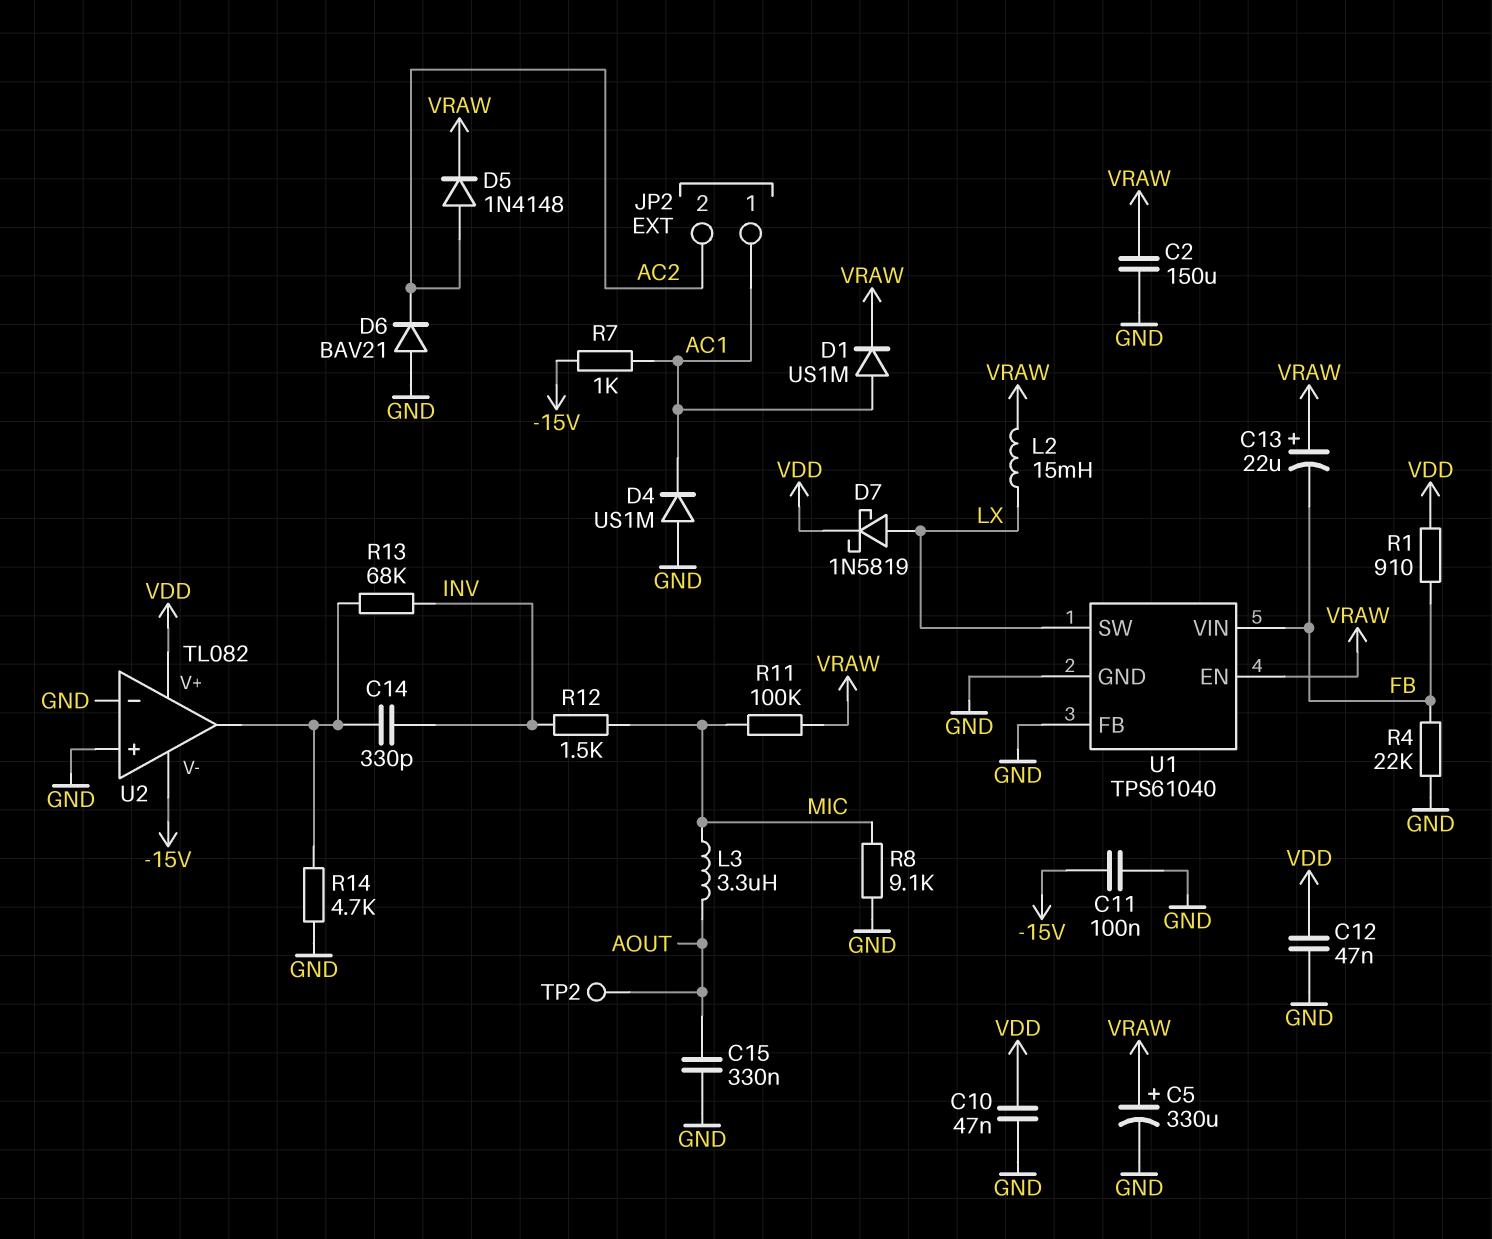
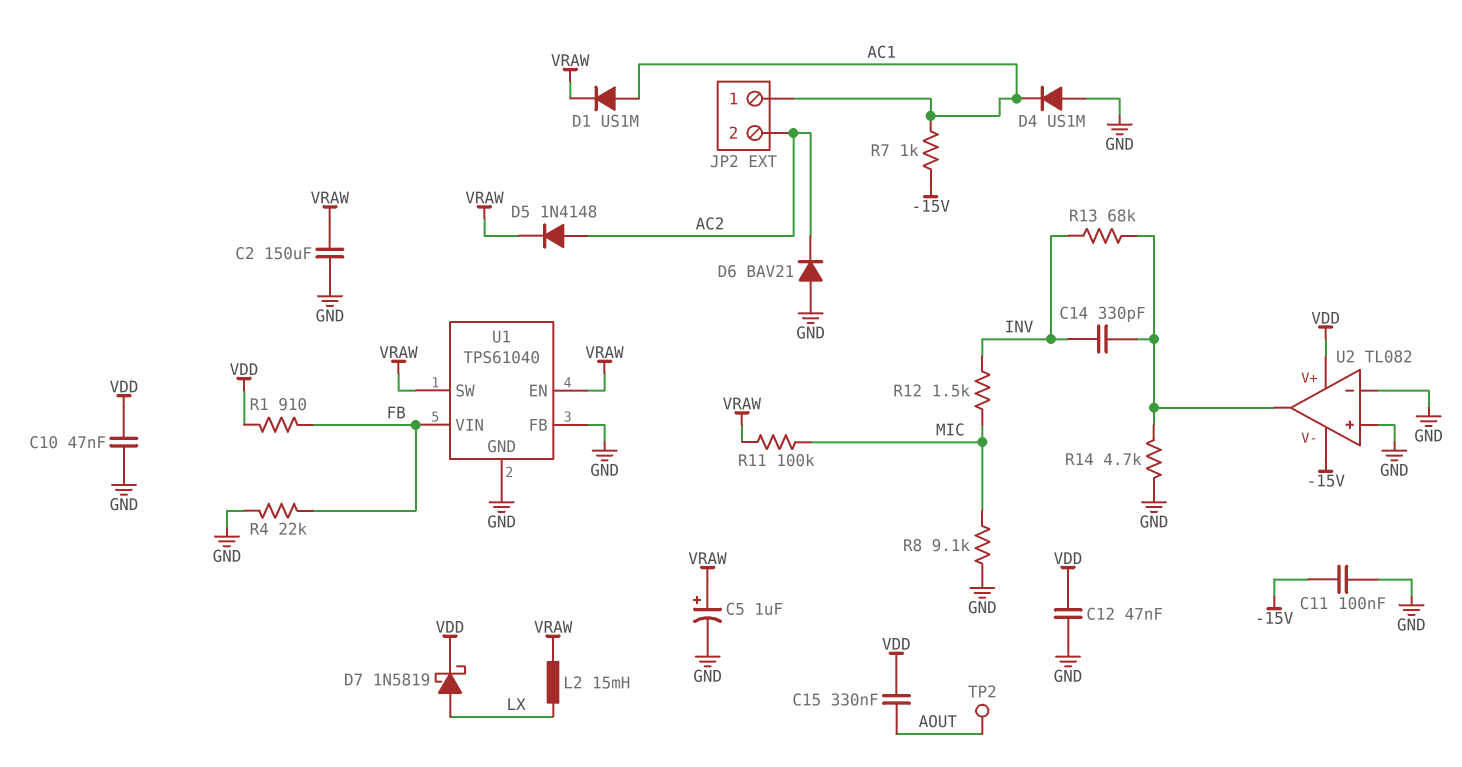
C5: 330uF (plus VRAW, minus GND) -> 1uF (plus VRAW, minus GND)
C13: 22uF (plus VRAW, minus FB) -> none
C15: 330nF (AOUT, GND) -> 330nF (AOUT, VDD)
L3: 3.3uH (AOUT, MIC) -> none
U1 pin SW: LX -> VRAW

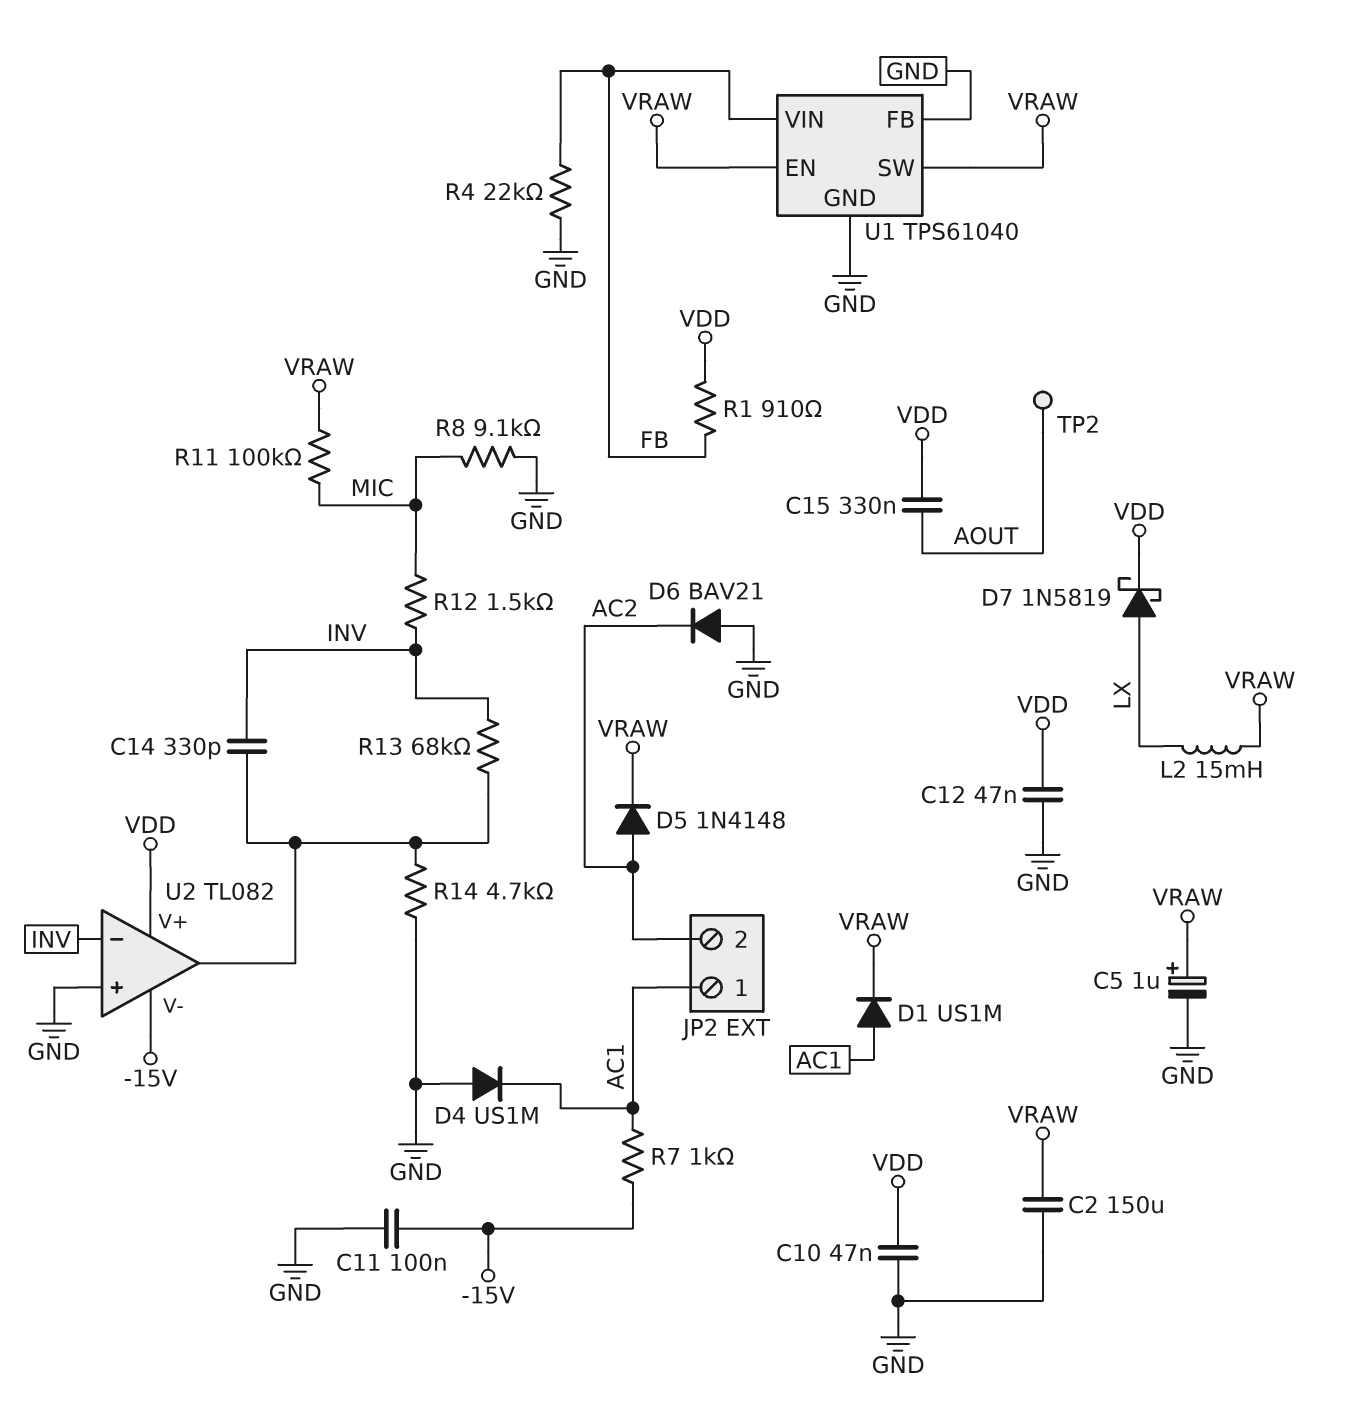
U2 pin in-: GND -> INV

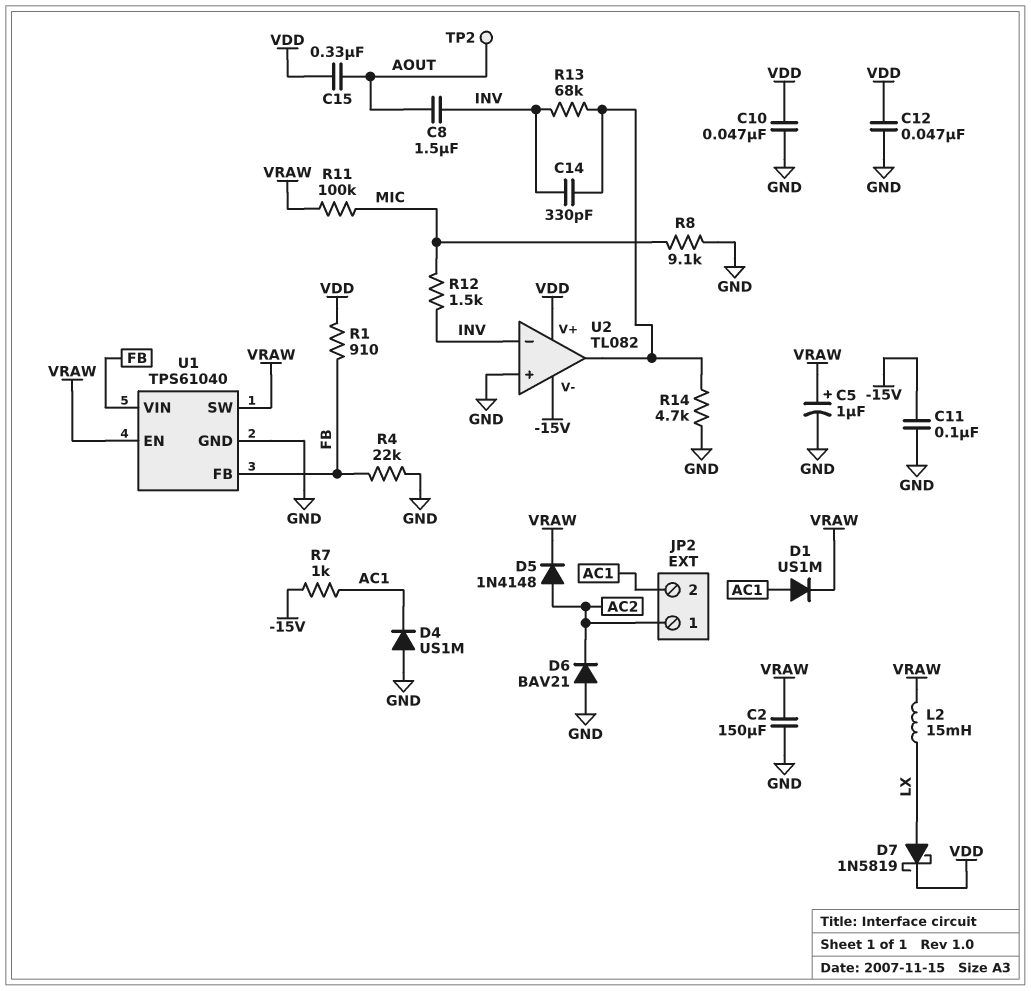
C8: none -> 1.5uF (AOUT, INV)
JP2 pin 1: AC1 -> AC2
JP2 pin 2: AC2 -> AC1
U1 pin FB: GND -> FB

